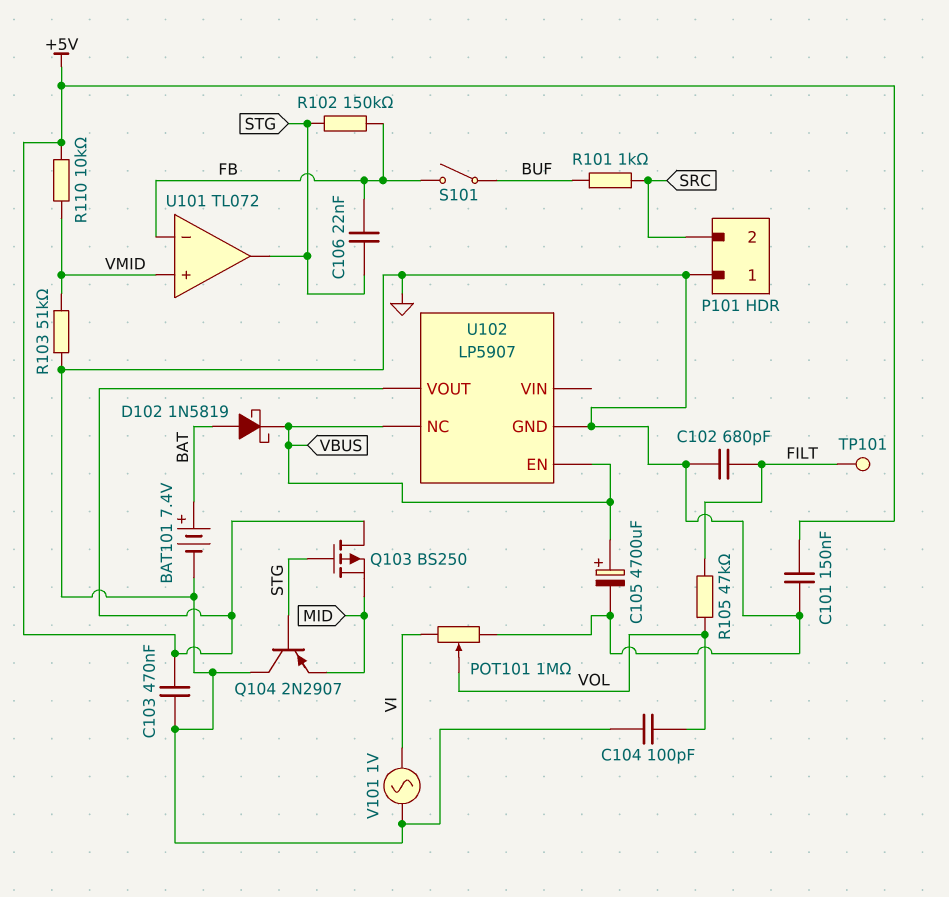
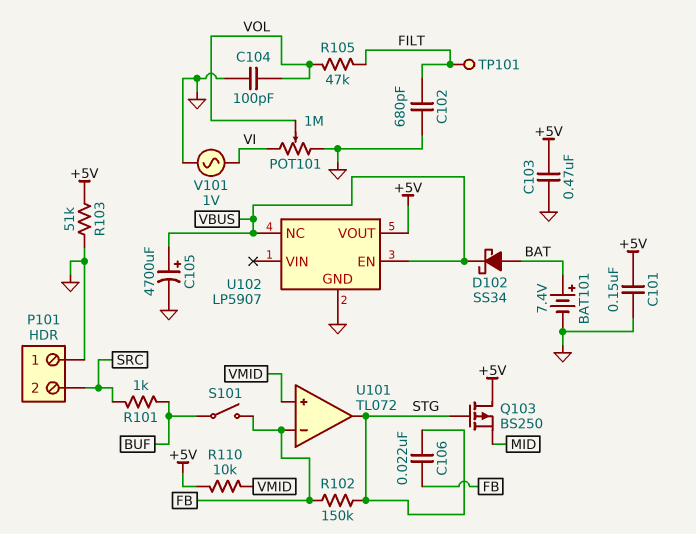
D102: schottky 1N5819 (A BAT, K VBUS) -> schottky SS34 (A BAT, K VBUS)
Q104: PNP 2N2907 (B STG, C GND, E MID) -> none
R103: 51k (GND, VMID) -> 51k (+5V, GND)

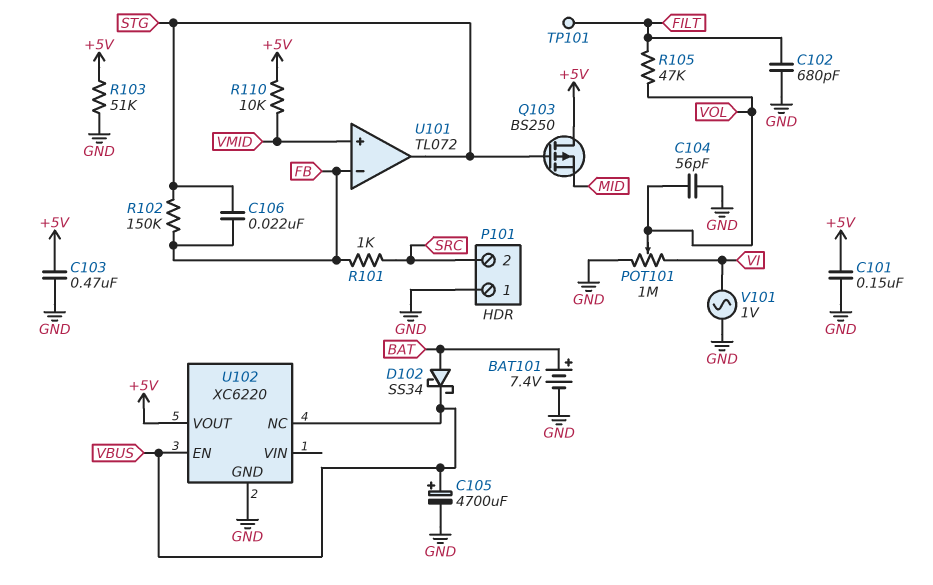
C104: 100pF (GND, VOL) -> 56pF (GND, VOL)
R101: 1k (BUF, SRC) -> 1k (FB, SRC)
S101: switch (BUF, FB) -> none
U102: LP5907 -> XC6220

